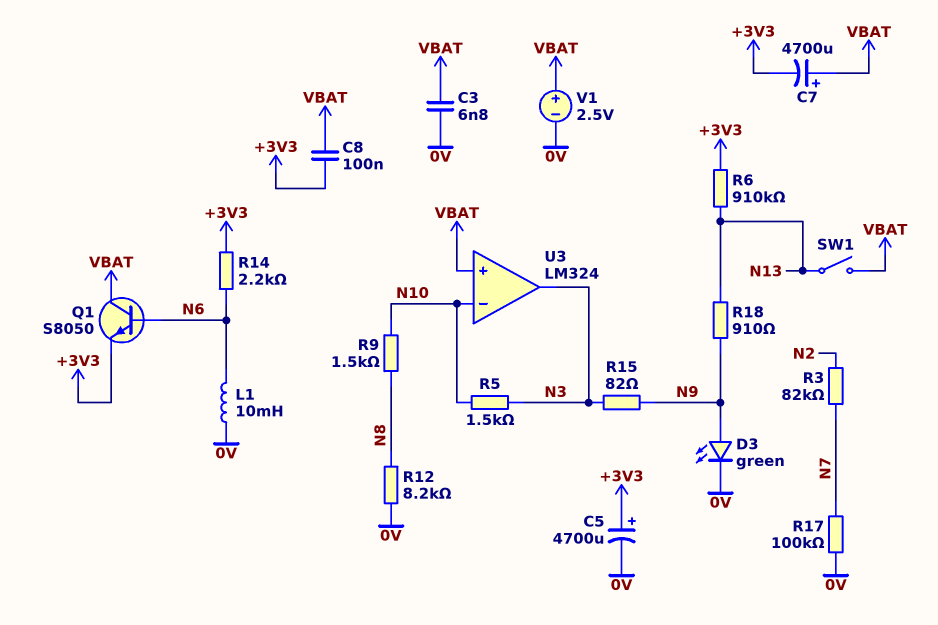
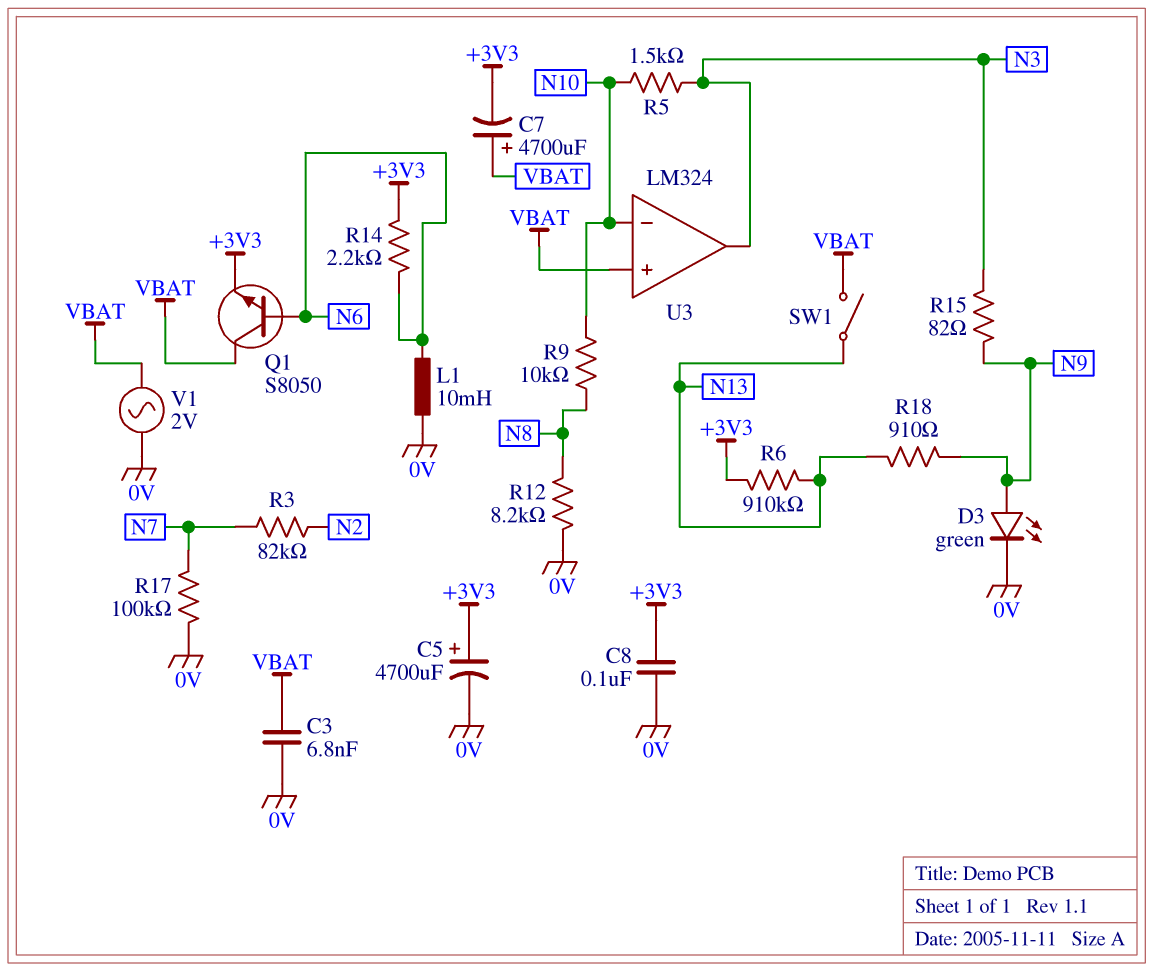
C8: 100nF (+3V3, VBAT) -> 100nF (+3V3, 0V)
R9: 1.5k (N8, N10) -> 10k (N8, N10)
V1: 2.5V (plus VBAT, minus 0V) -> AC 2V (0V, VBAT)

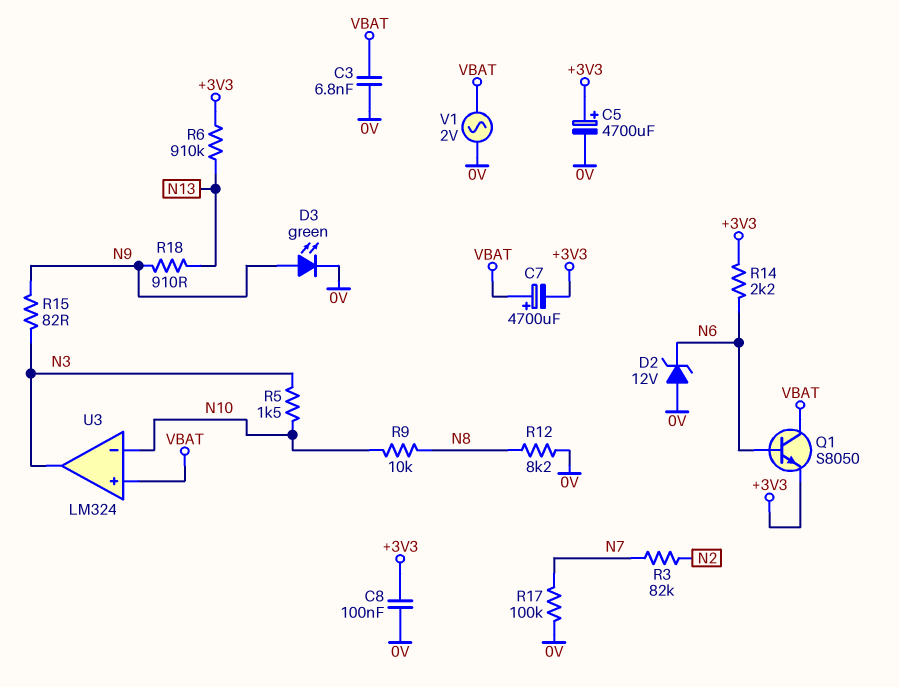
D2: none -> zener 12V (A 0V, K N6)
L1: 10mH (0V, N6) -> none
SW1: switch (N13, VBAT) -> none

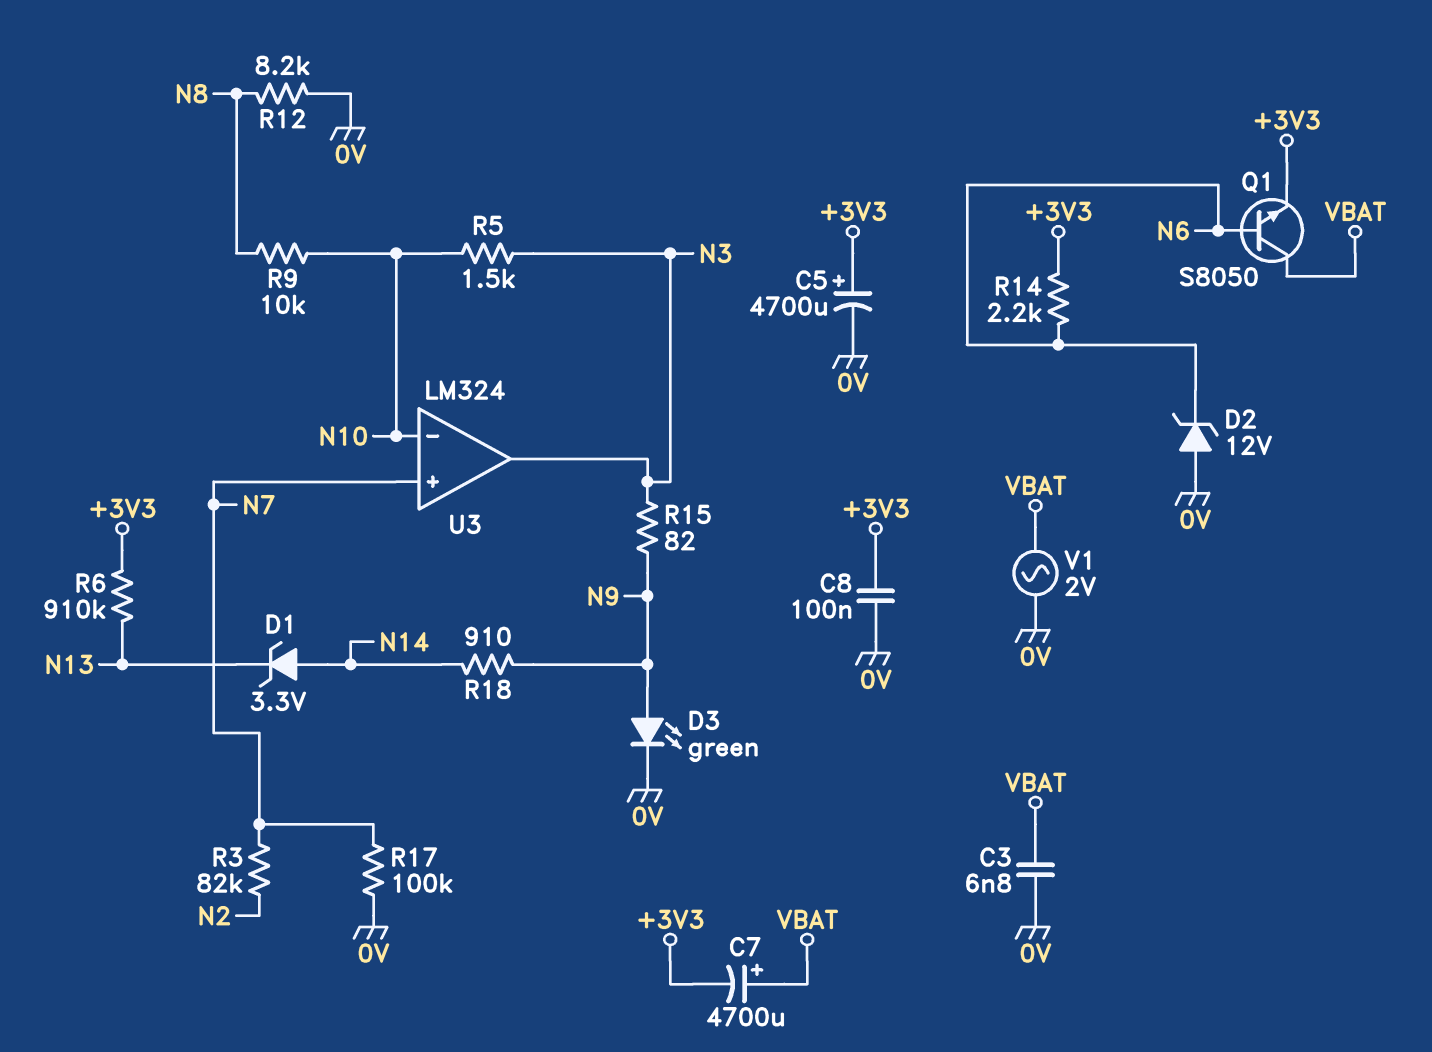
D1: none -> zener 3.3V (A N14, K N13)
R18: 910 (N9, N13) -> 910 (N9, N14)
U3 pin in+: VBAT -> N7

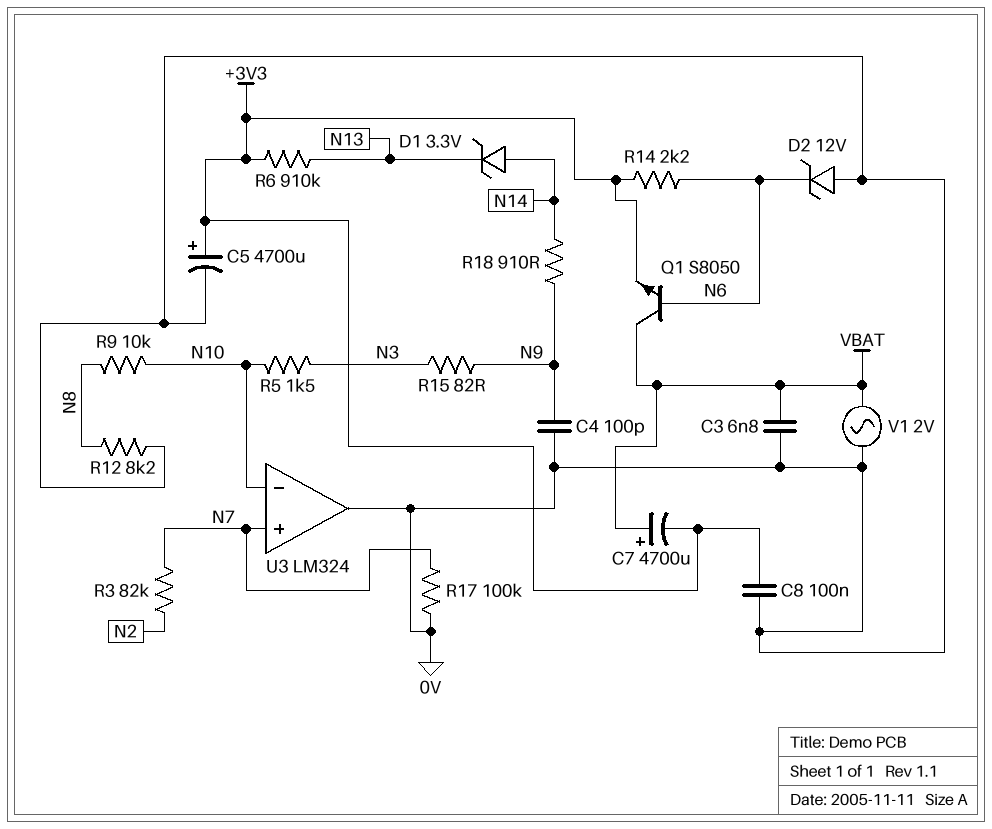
C4: none -> 100pF (0V, N9)
D3: LED green (A N9, K 0V) -> none
U3 pin out: N3 -> 0V

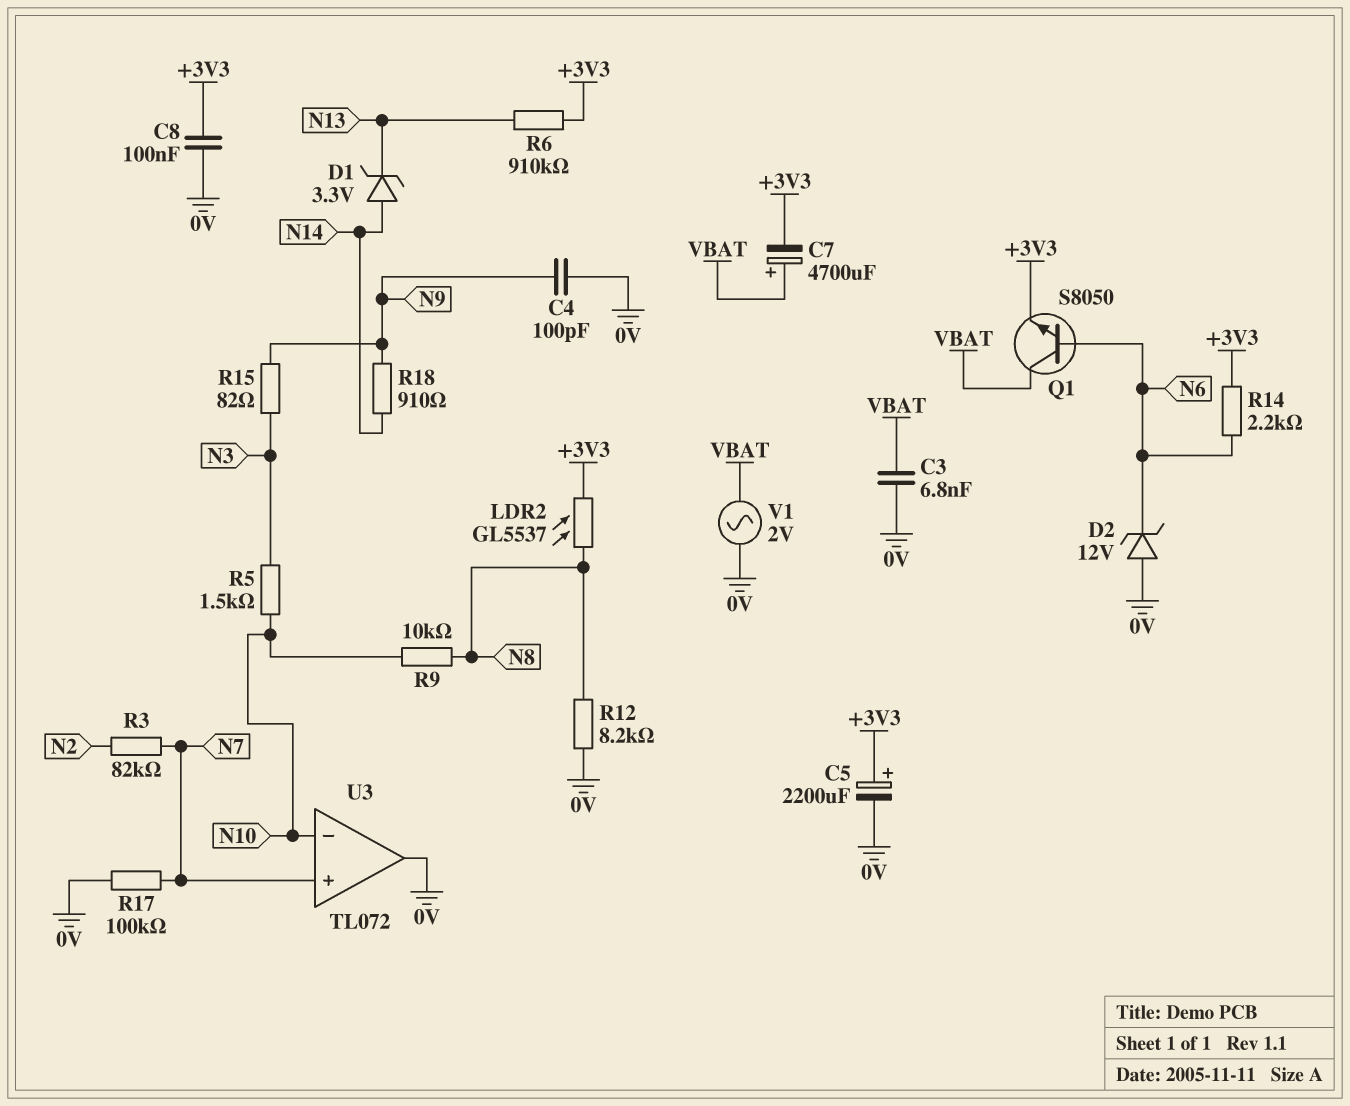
C5: 4700uF (plus +3V3, minus 0V) -> 2200uF (plus +3V3, minus 0V)
LDR2: none -> GL5537 (+3V3, N8)
U3: LM324 -> TL072

